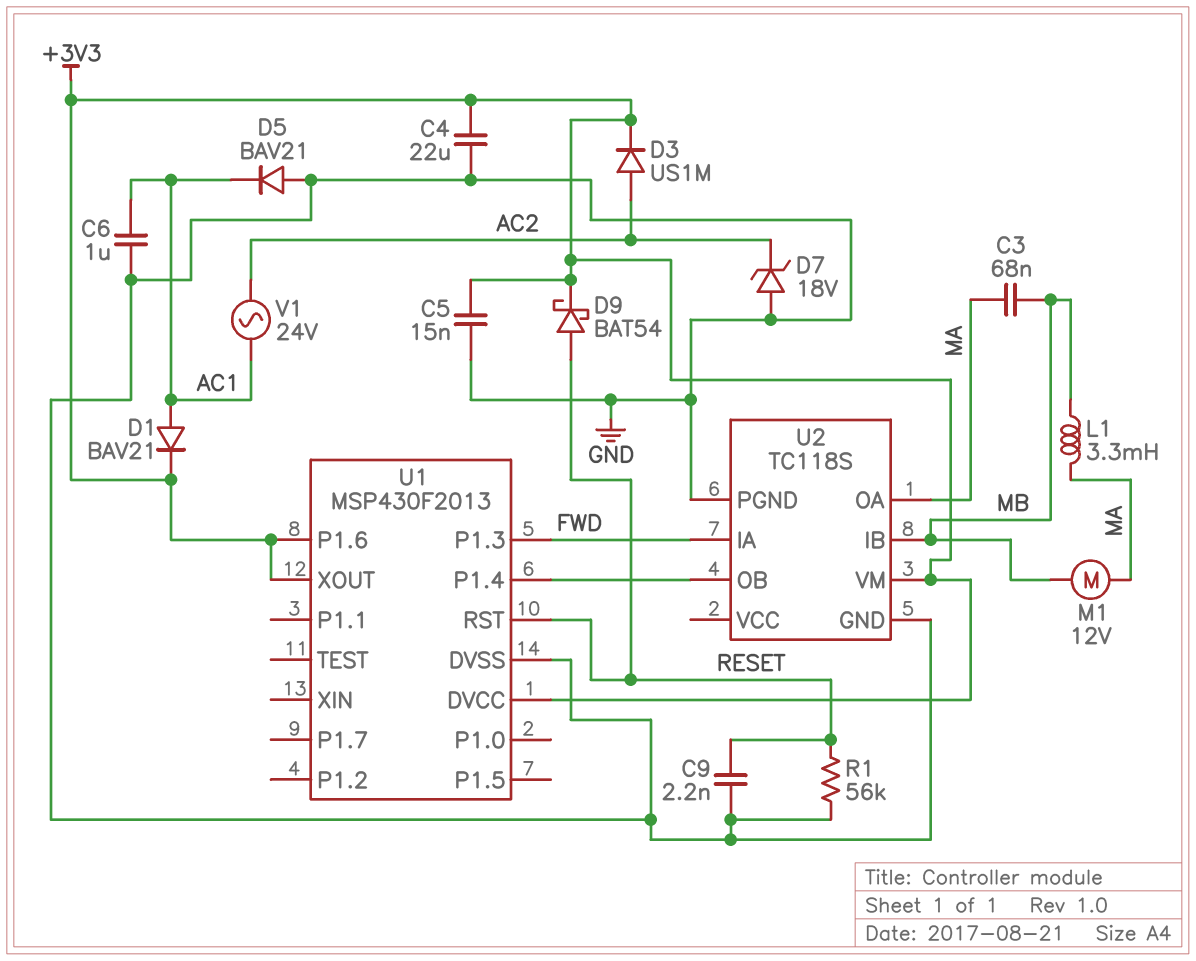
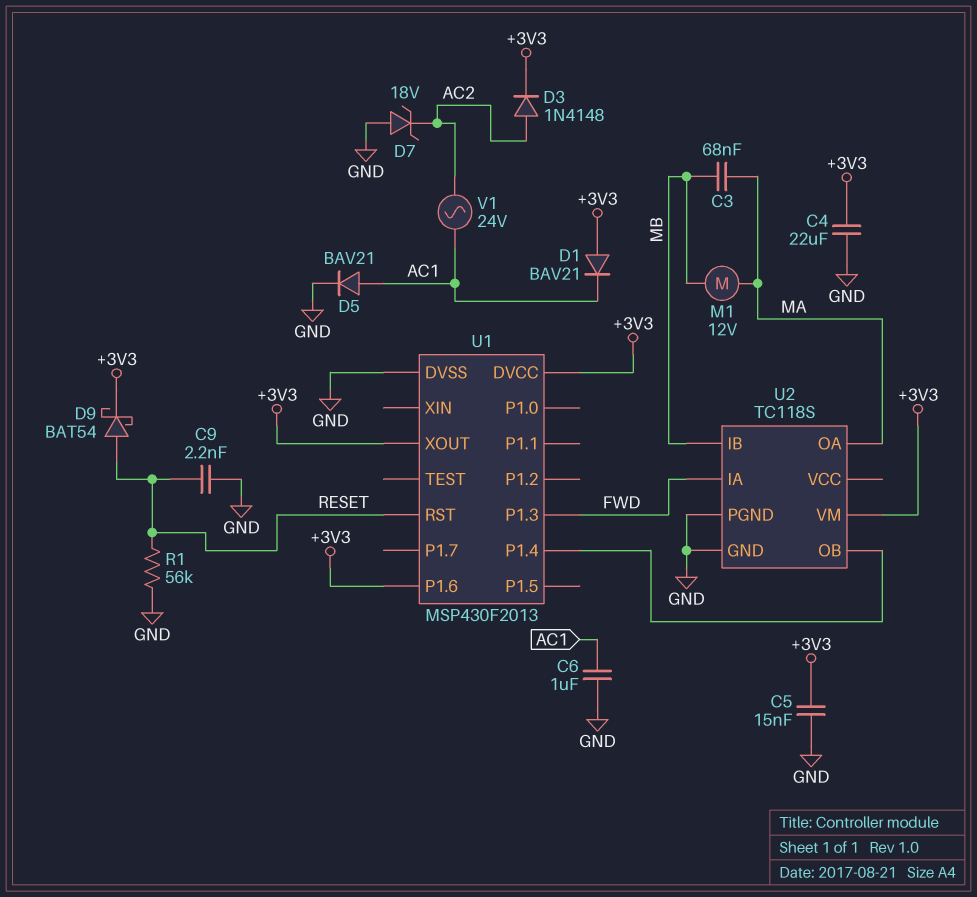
D1: diode BAV21 (A AC1, K +3V3) -> diode BAV21 (A +3V3, K AC1)
D3: diode US1M (A AC2, K +3V3) -> diode 1N4148 (A AC2, K +3V3)
D5: diode BAV21 (A GND, K AC1) -> diode BAV21 (A AC1, K GND)
L1: 3.3mH (MA, MB) -> none

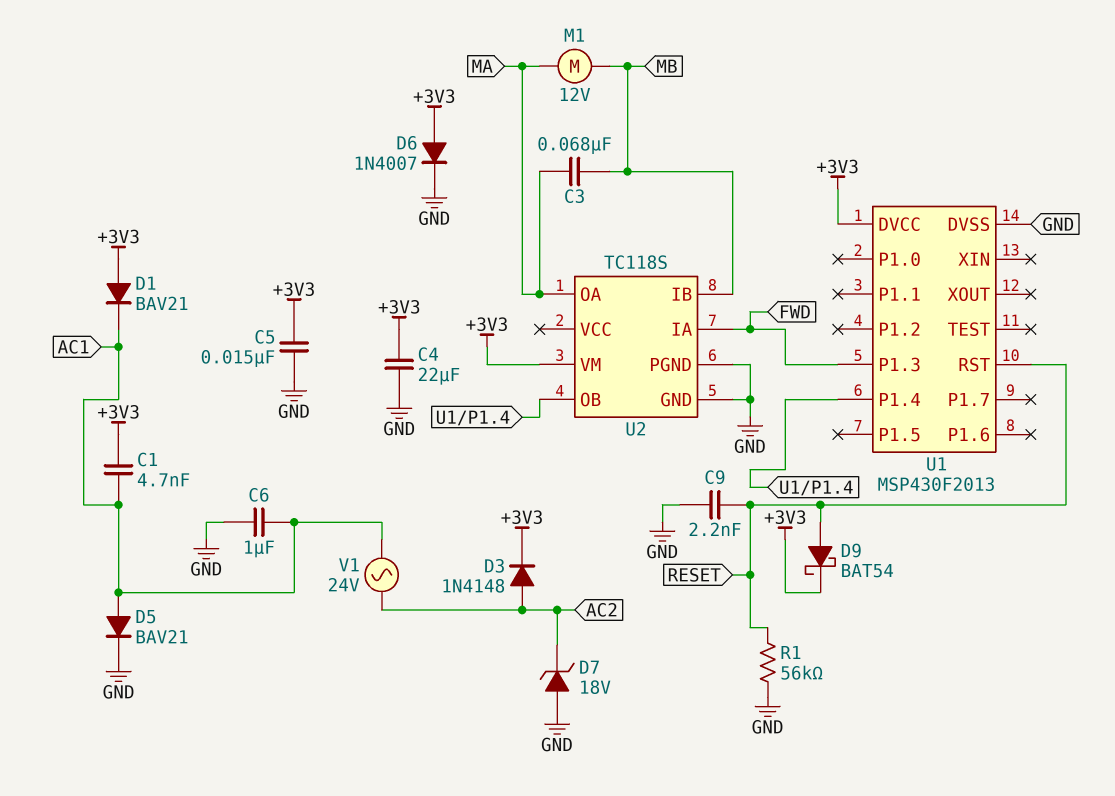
C1: none -> 4.7nF (+3V3, AC1)
D6: none -> diode 1N4007 (A +3V3, K GND)
U1 pin P1.6: +3V3 -> none
U1 pin XOUT: +3V3 -> none

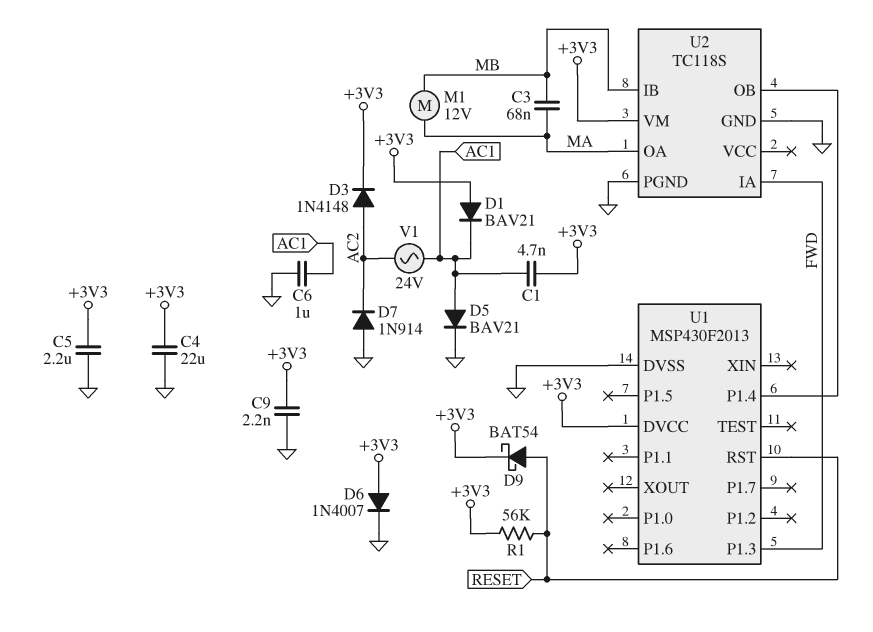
C5: 15nF (+3V3, GND) -> 2.2uF (+3V3, GND)
C9: 2.2nF (GND, RESET) -> 2.2nF (+3V3, GND)
D7: zener 18V (A GND, K AC2) -> diode 1N914 (A GND, K AC2)
R1: 56k (GND, RESET) -> 56k (+3V3, RESET)

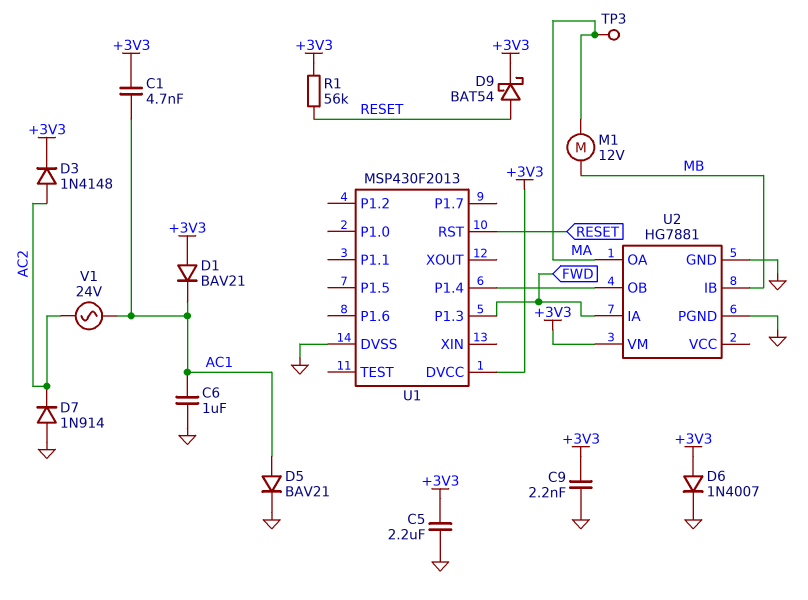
C3: 68nF (MA, MB) -> none
C4: 22uF (+3V3, GND) -> none
TP3: none -> test point (MA)
U2: TC118S -> HG7881

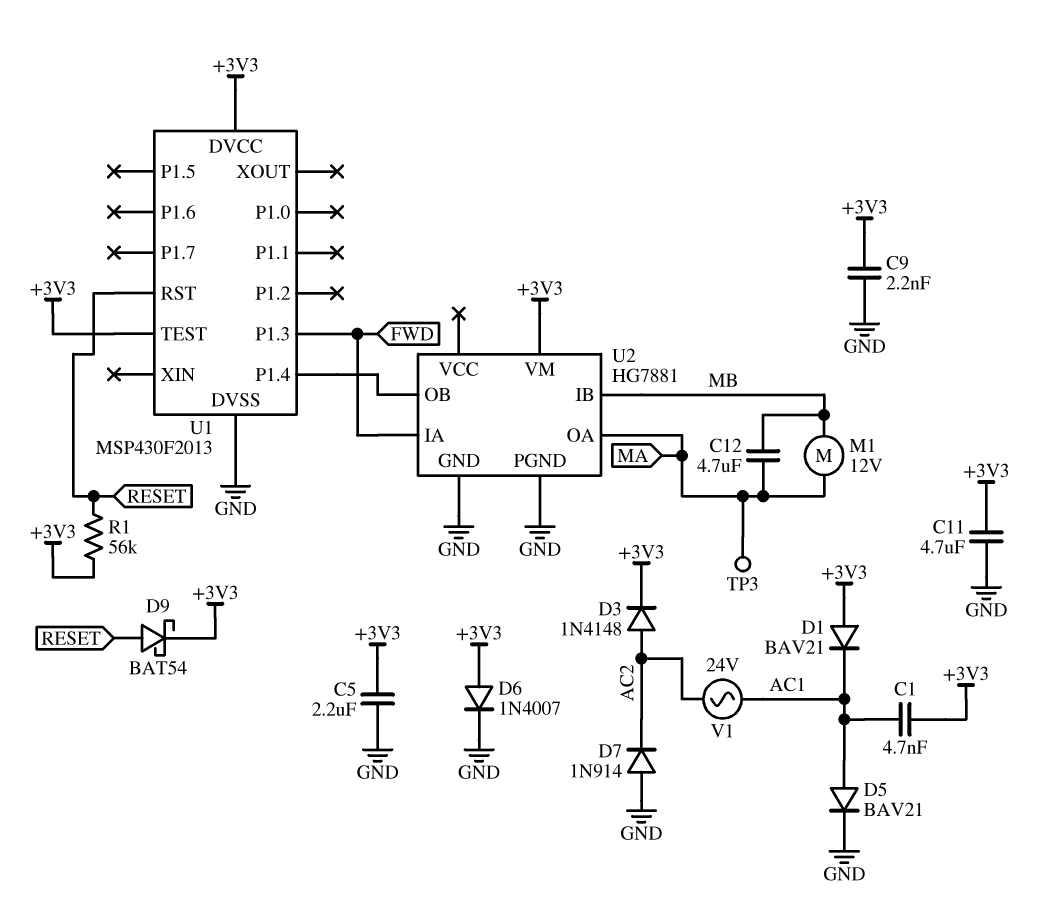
C6: 1uF (AC1, GND) -> none
C11: none -> 4.7uF (+3V3, GND)
C12: none -> 4.7uF (MA, MB)
U1 pin TEST: none -> +3V3

